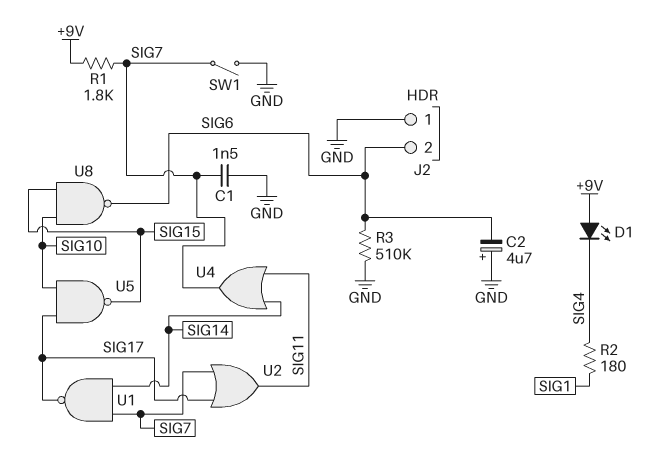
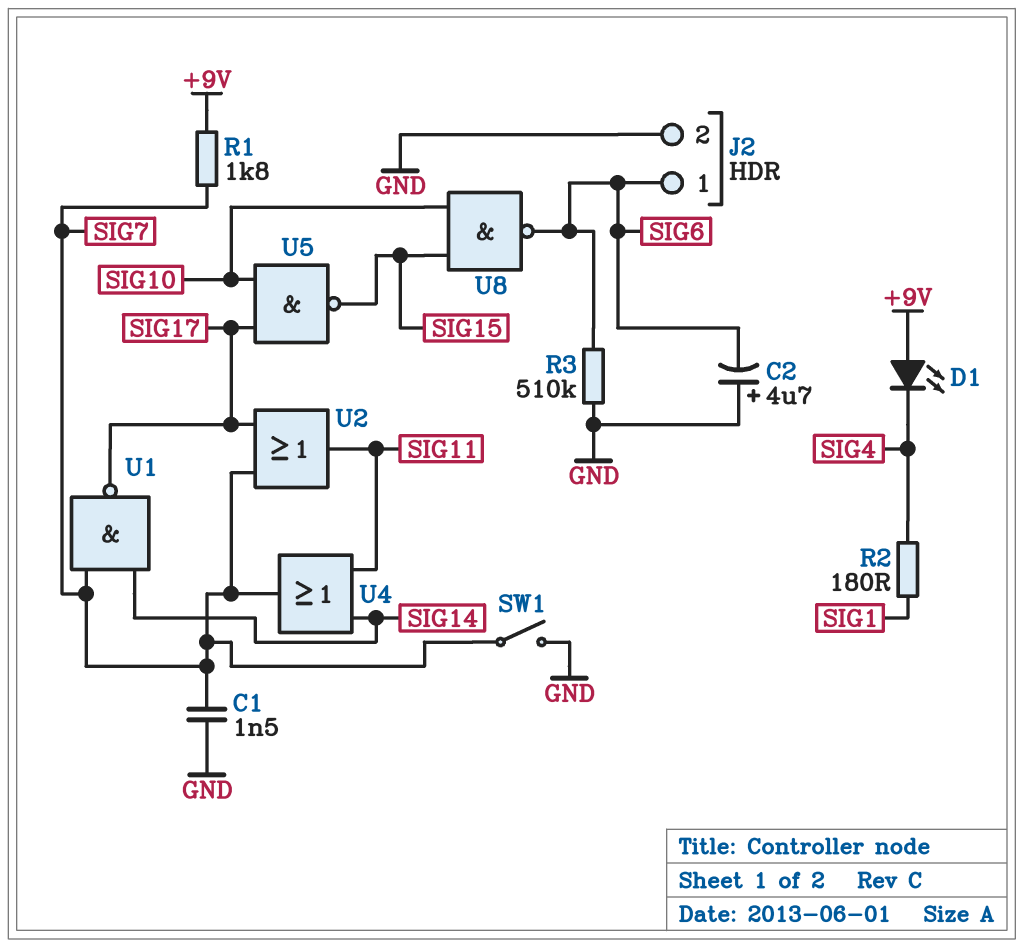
J2 pin 1: GND -> SIG6
J2 pin 2: SIG6 -> GND

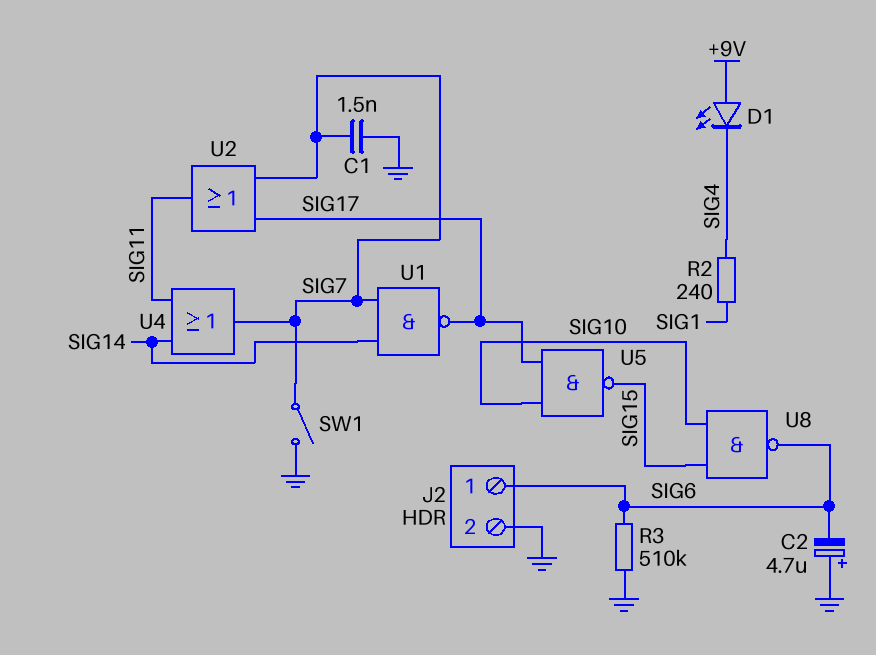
R1: 1.8k (+9V, SIG7) -> none
R2: 180 (SIG1, SIG4) -> 240 (SIG1, SIG4)

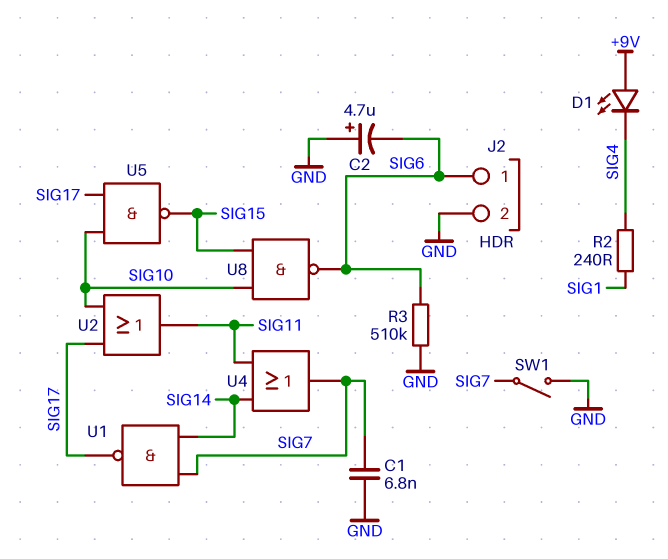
C1: 1.5nF (GND, SIG7) -> 6.8nF (GND, SIG7)
U2: OR (in SIG7, in SIG17, out SIG11) -> OR (in SIG10, in SIG17, out SIG11)

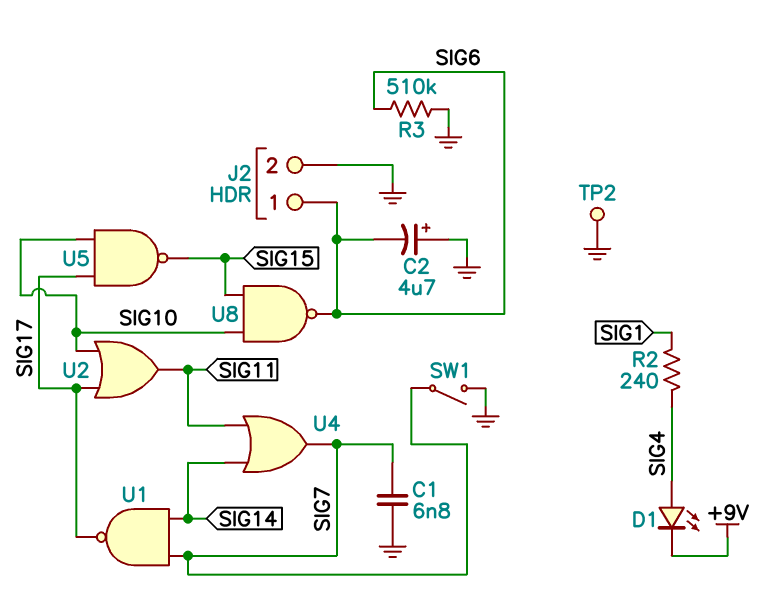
D1: LED (A +9V, K SIG4) -> LED (A SIG4, K +9V)
TP2: none -> test point (GND)

